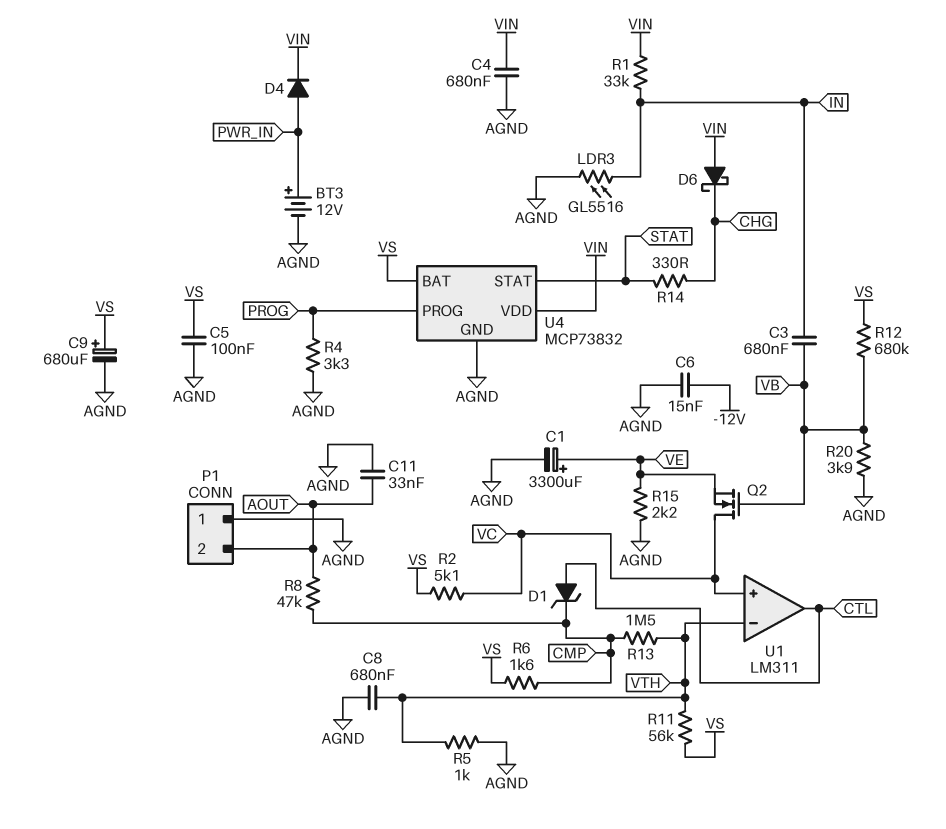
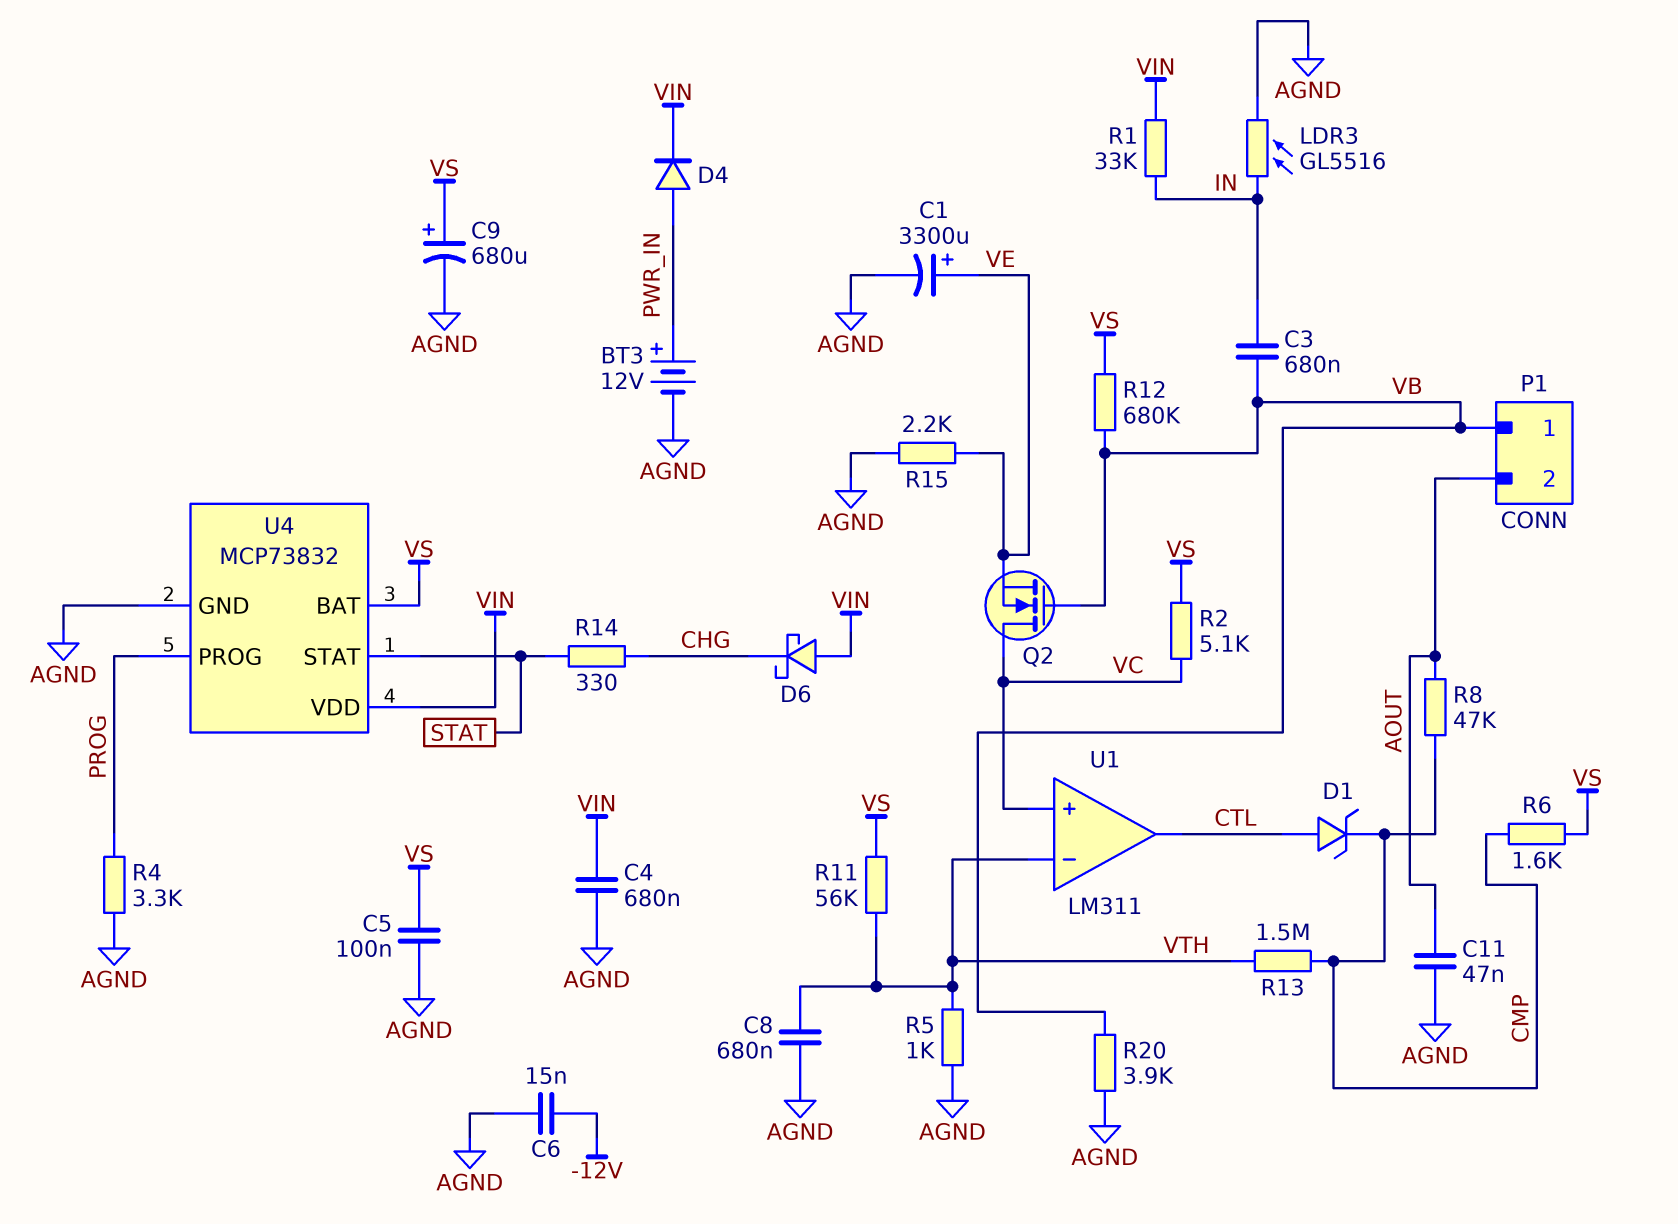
C11: 33nF (AGND, AOUT) -> 47nF (AGND, AOUT)
P1 pin 1: AGND -> VB

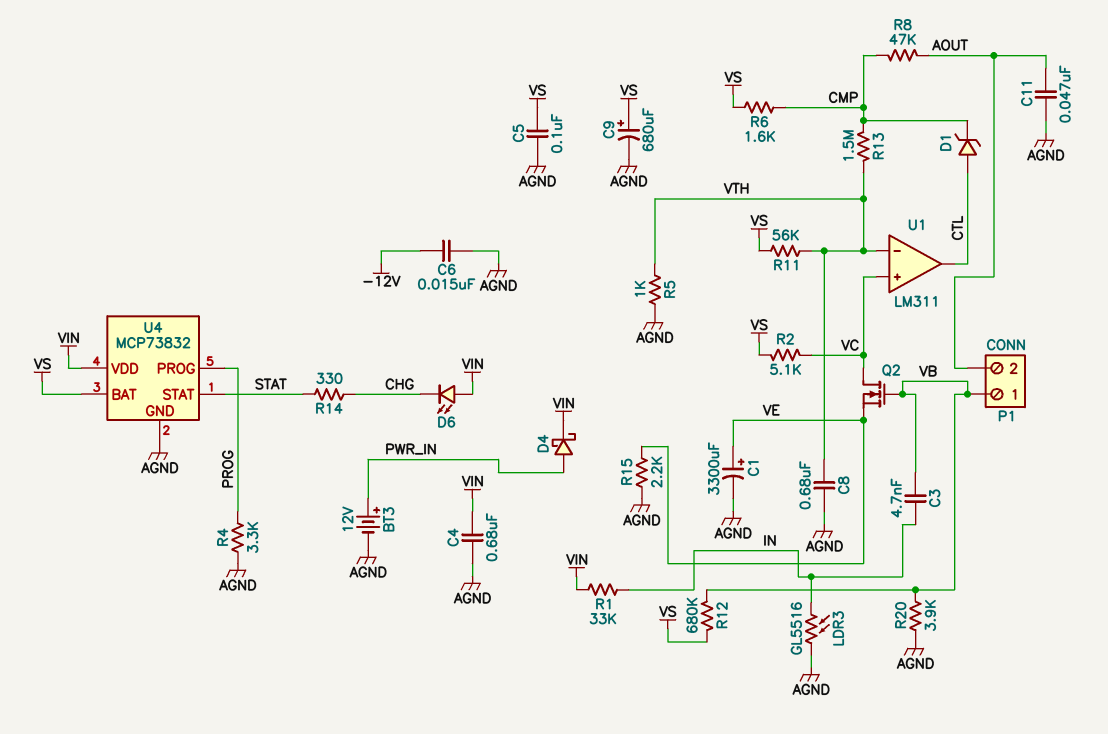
C3: 680nF (IN, VB) -> 4.7nF (IN, VB)
D4: diode (A PWR_IN, K VIN) -> schottky (A PWR_IN, K VIN)
D6: schottky (A VIN, K CHG) -> LED (A VIN, K CHG)

